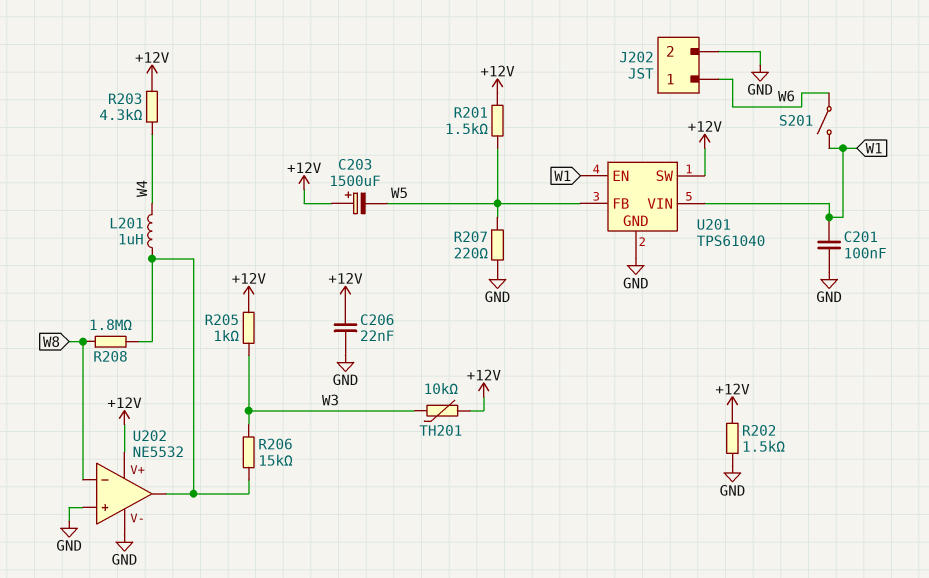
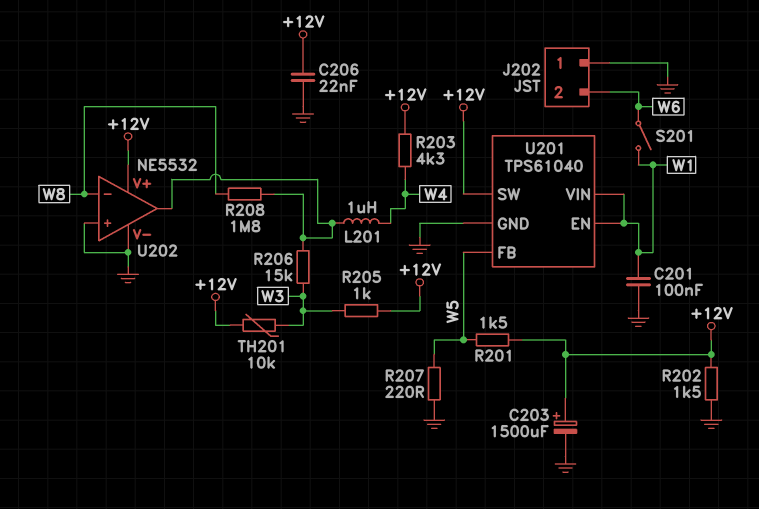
C203: 1500uF (plus +12V, minus W5) -> 1500uF (plus +12V, minus GND)
J202 pin 1: W6 -> GND
J202 pin 2: GND -> W6

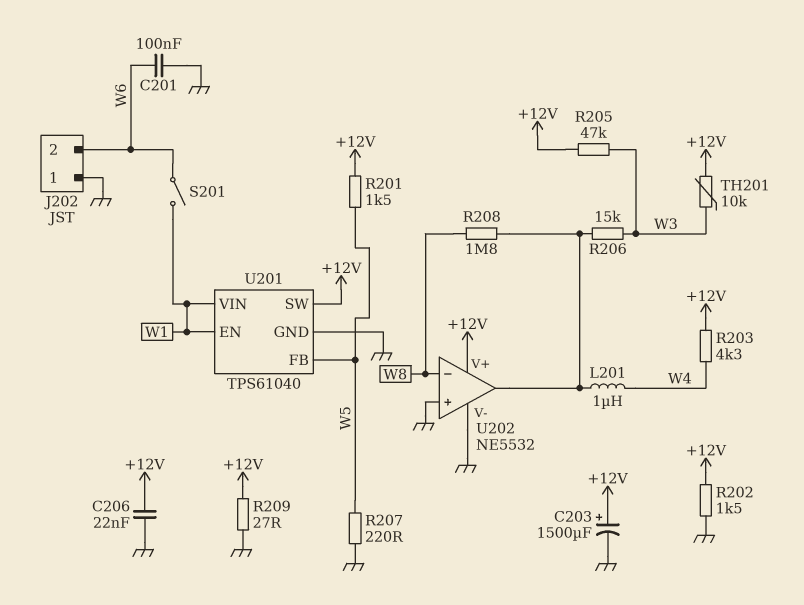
C201: 100nF (GND, W1) -> 100nF (GND, W6)
R205: 1k (+12V, W3) -> 47k (+12V, W3)
R209: none -> 27 (+12V, GND)

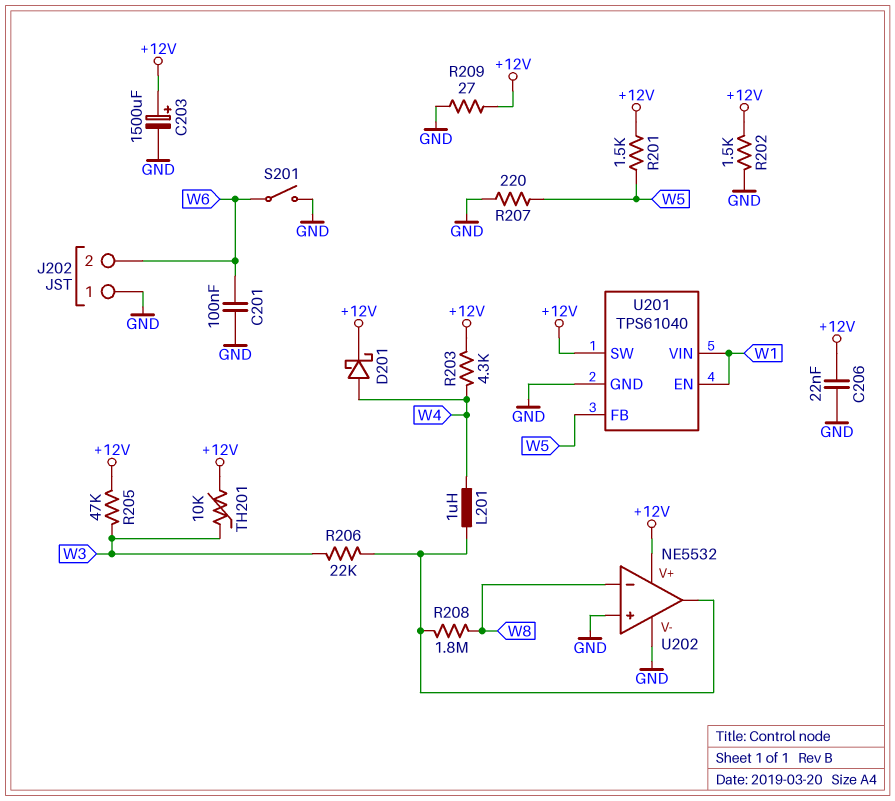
D201: none -> schottky (A W4, K +12V)
R206: 15k (U202/out, W3) -> 22k (U202/out, W3)
S201: switch (W1, W6) -> switch (GND, W6)

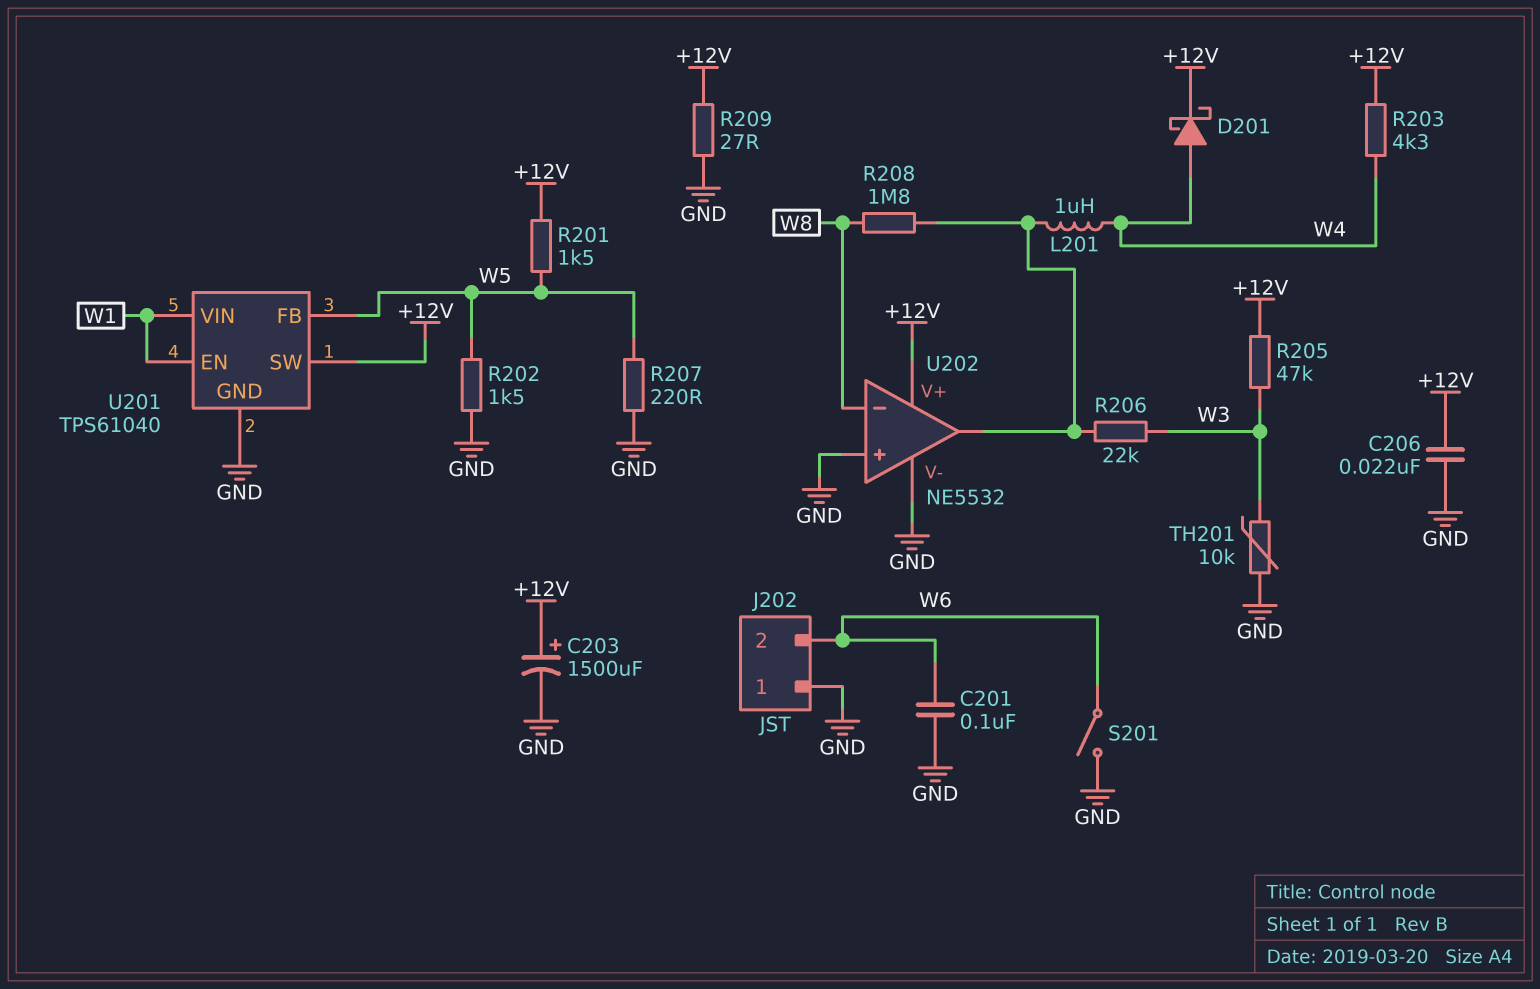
R202: 1.5k (+12V, GND) -> 1.5k (GND, W5)
TH201: 10k (+12V, W3) -> 10k (GND, W3)

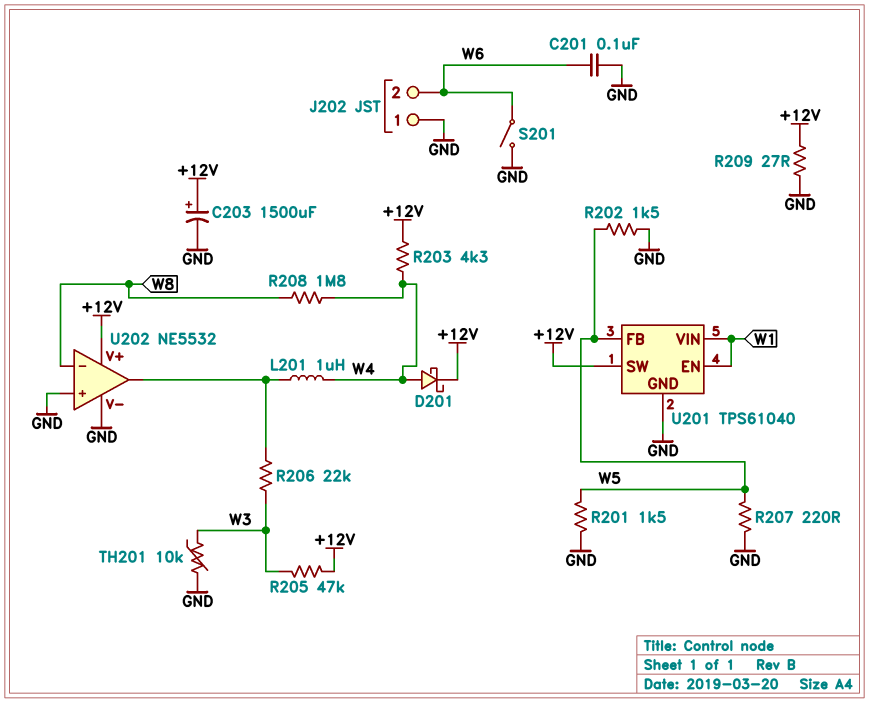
C206: 22nF (+12V, GND) -> none
R201: 1.5k (+12V, W5) -> 1.5k (GND, W5)
R208: 1.8M (U202/out, W8) -> 1.8M (W4, W8)

